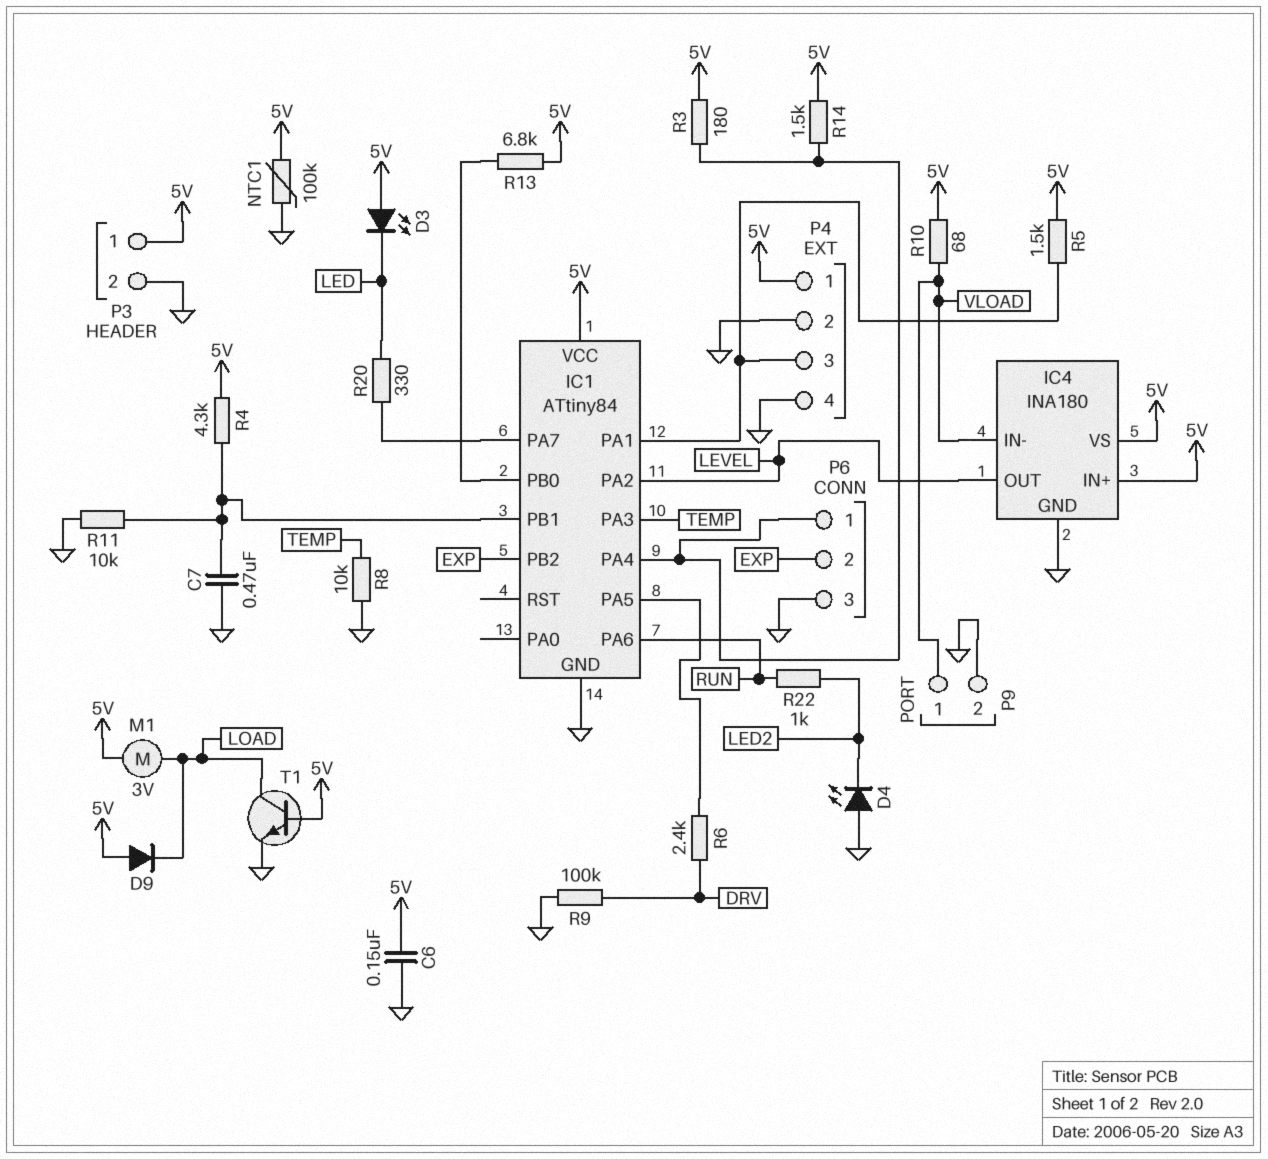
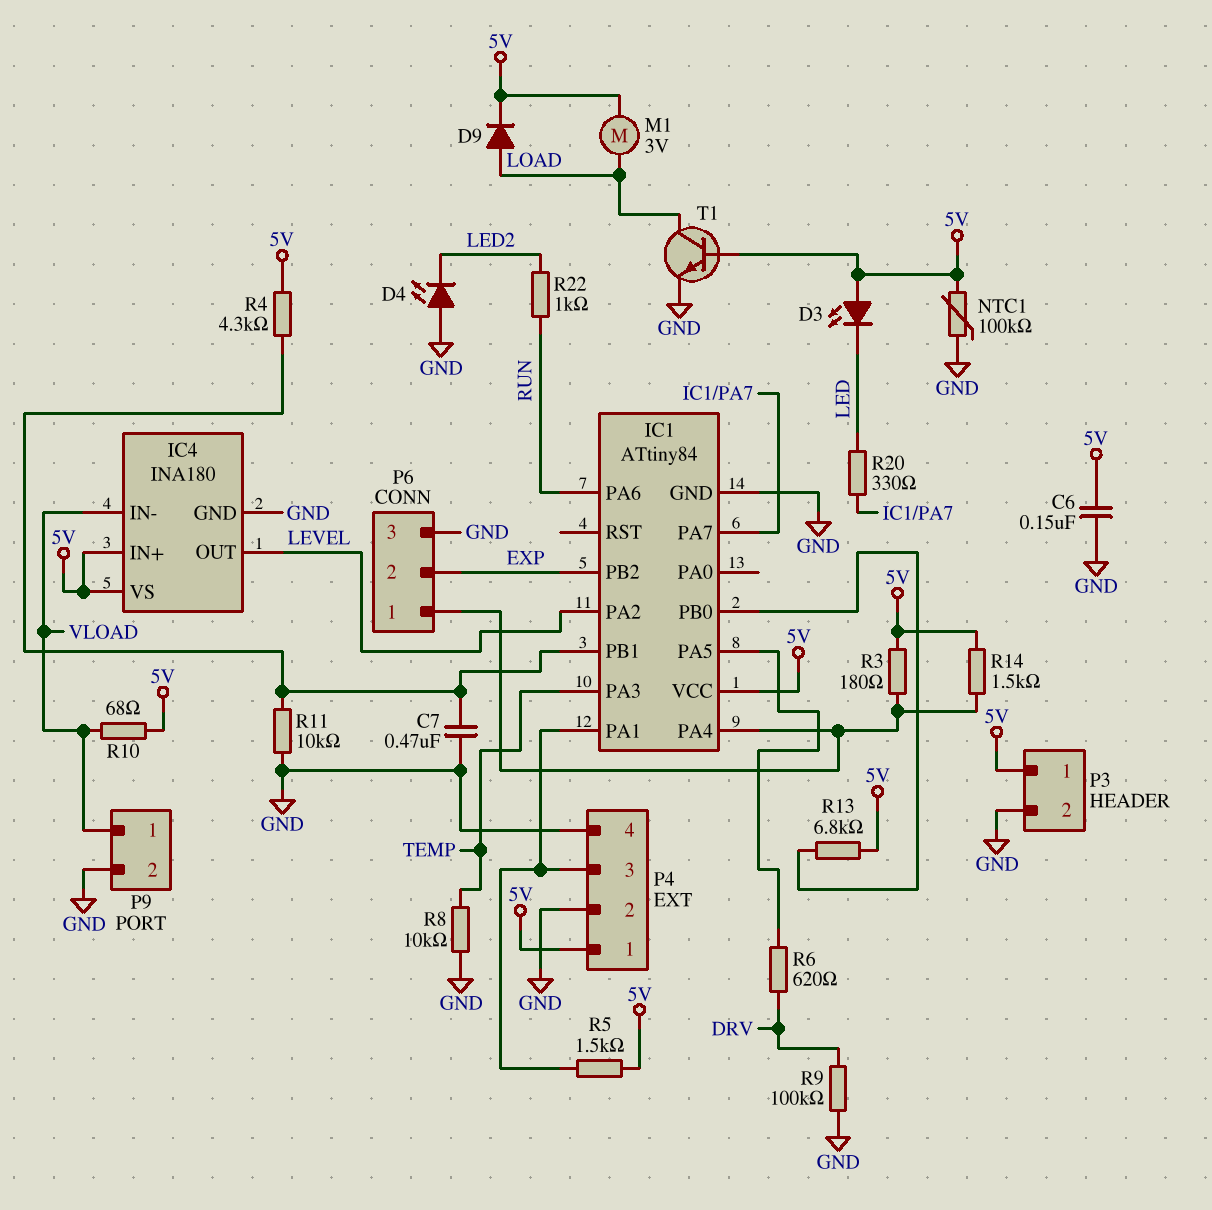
D9: diode (A 5V, K LOAD) -> diode (A LOAD, K 5V)
R6: 2.4k (DRV, IC1/PA5) -> 620 (DRV, IC1/PA5)

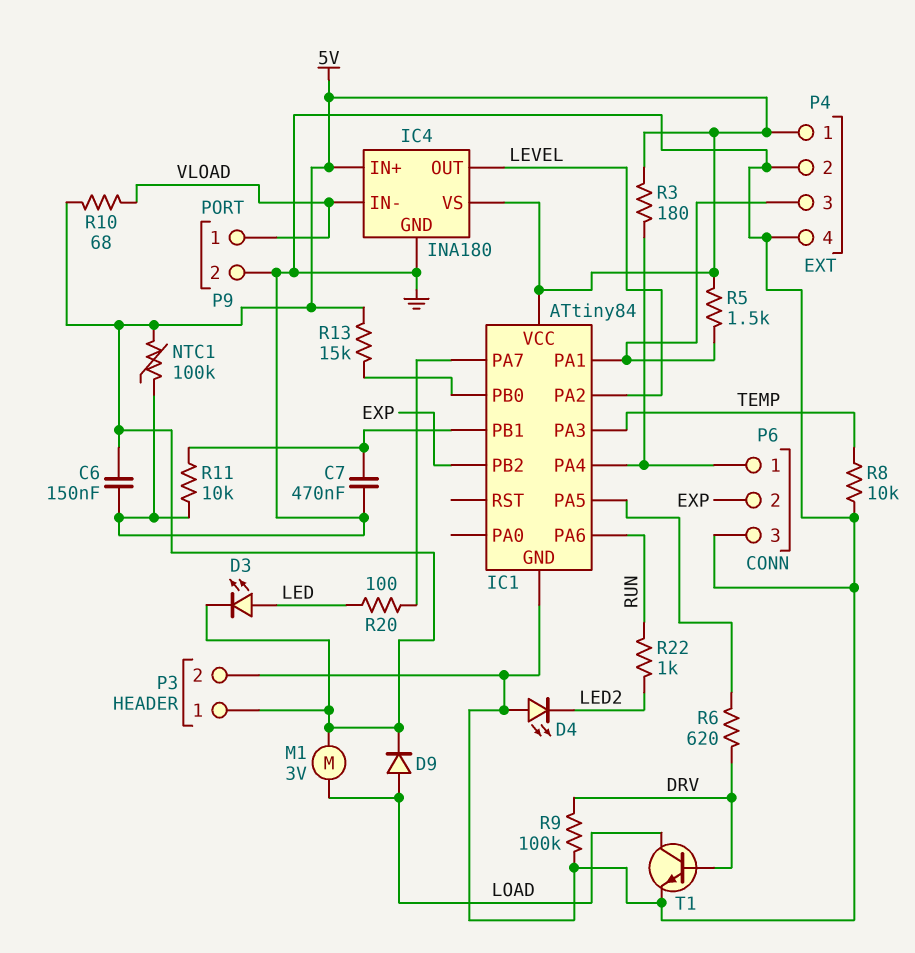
D3: LED (A 5V, K LED) -> LED (A LED, K 5V)
R4: 4.3k (5V, IC1/PB1) -> none
R13: 6.8k (5V, IC1/PB0) -> 15k (5V, IC1/PB0)
R14: 1.5k (5V, IC1/PA4) -> none
R20: 330 (IC1/PA7, LED) -> 100 (IC1/PA7, LED)
T1: NPN (B 5V, C LOAD, E GND) -> NPN (B DRV, C LOAD, E GND)

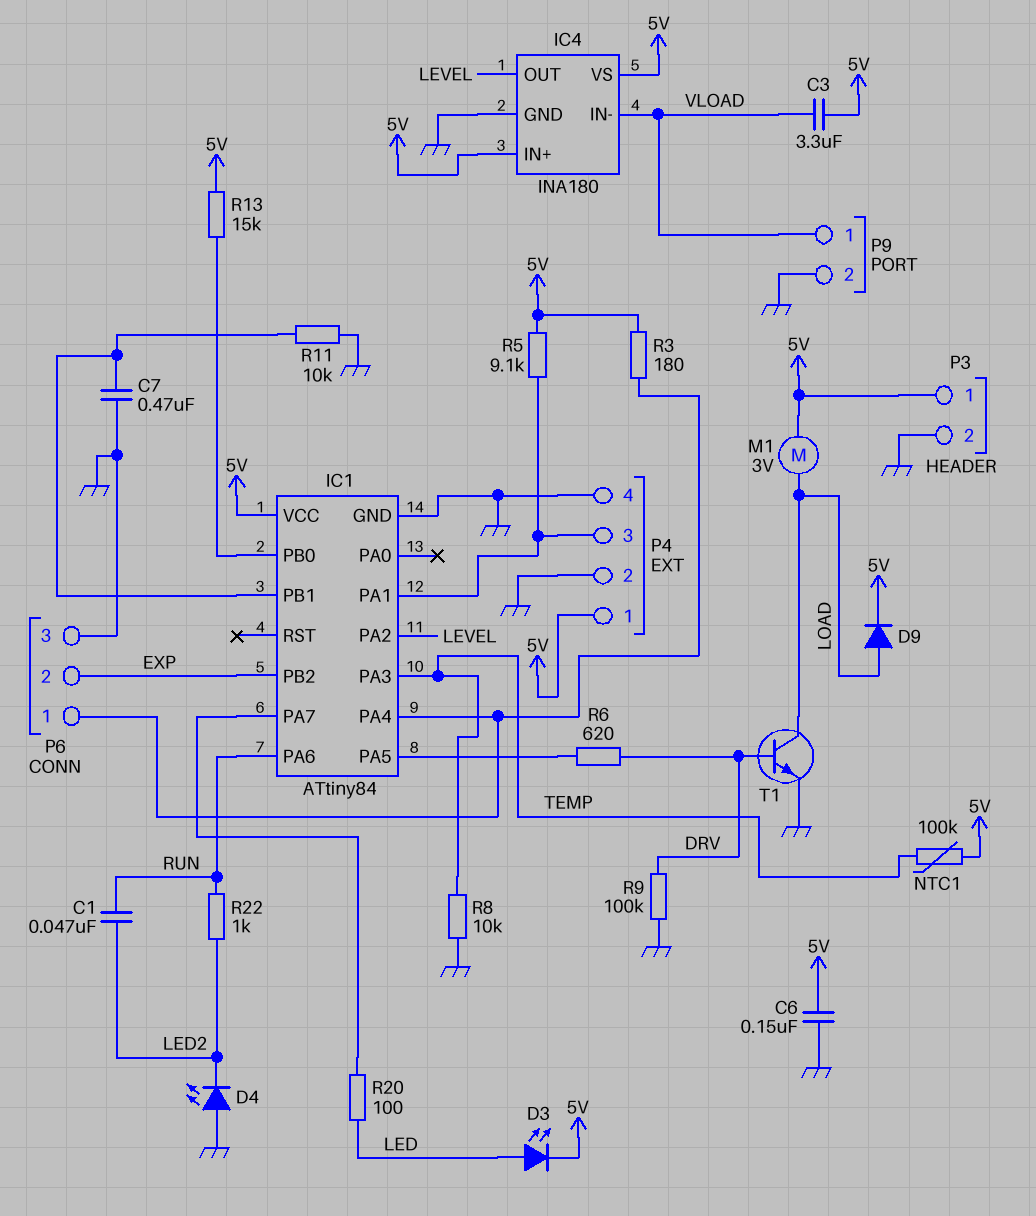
C1: none -> 47nF (LED2, RUN)
C3: none -> 3.3uF (5V, VLOAD)
NTC1: 100k (5V, GND) -> 100k (5V, TEMP)
R5: 1.5k (5V, IC1/PA1) -> 9.1k (5V, IC1/PA1)
R10: 68 (5V, VLOAD) -> none

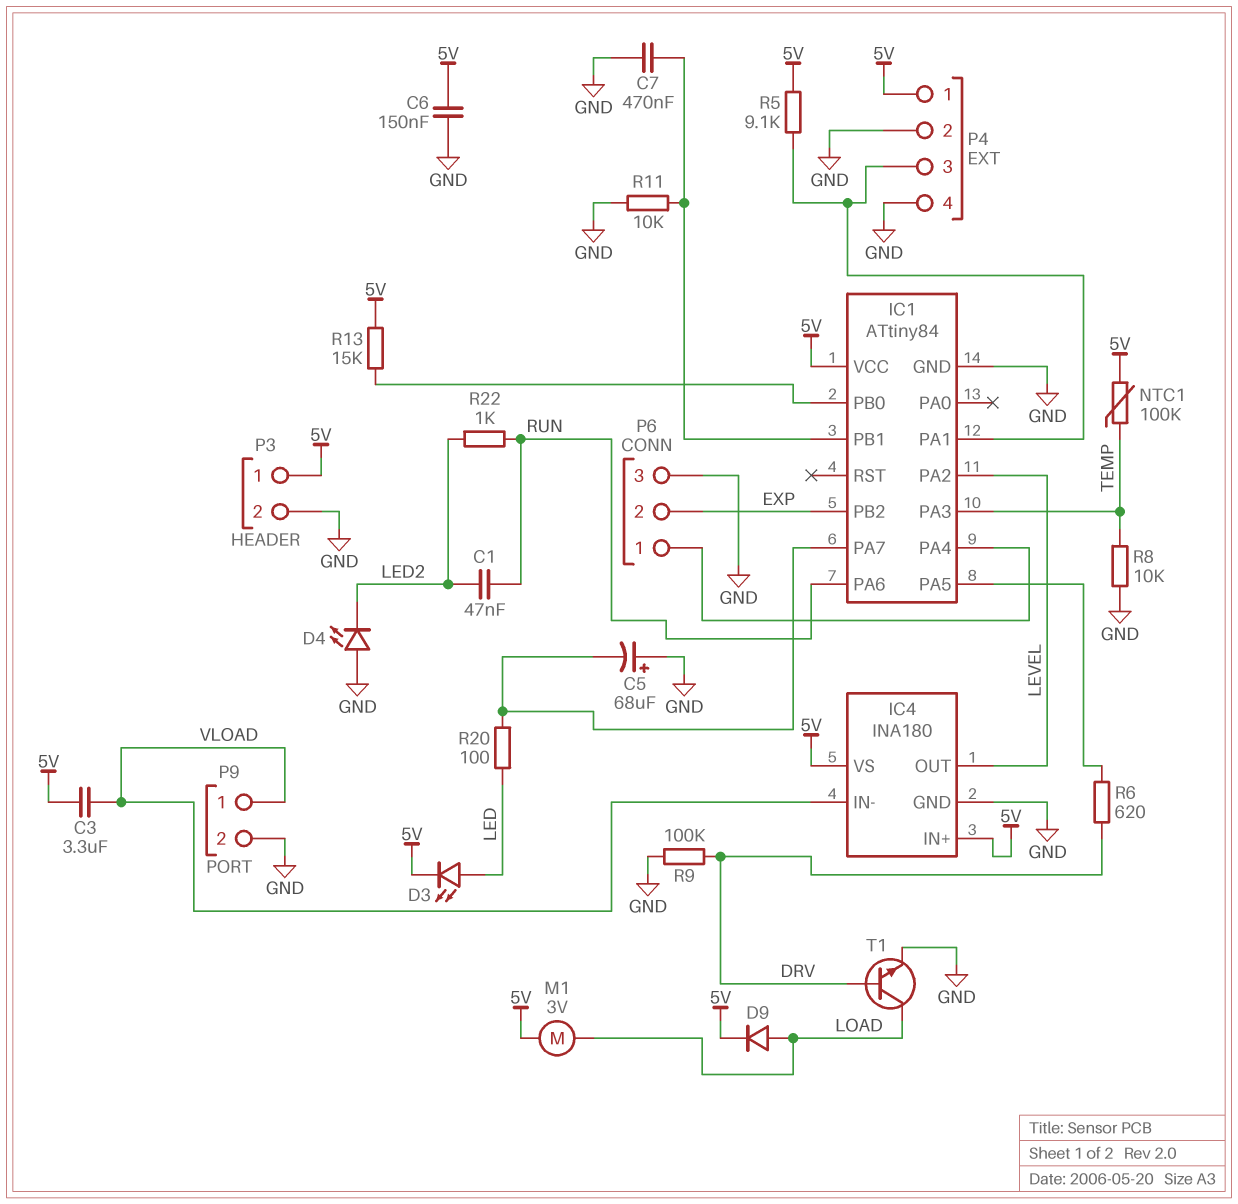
C5: none -> 68uF (plus GND, minus IC1/PA7)
R3: 180 (5V, IC1/PA4) -> none

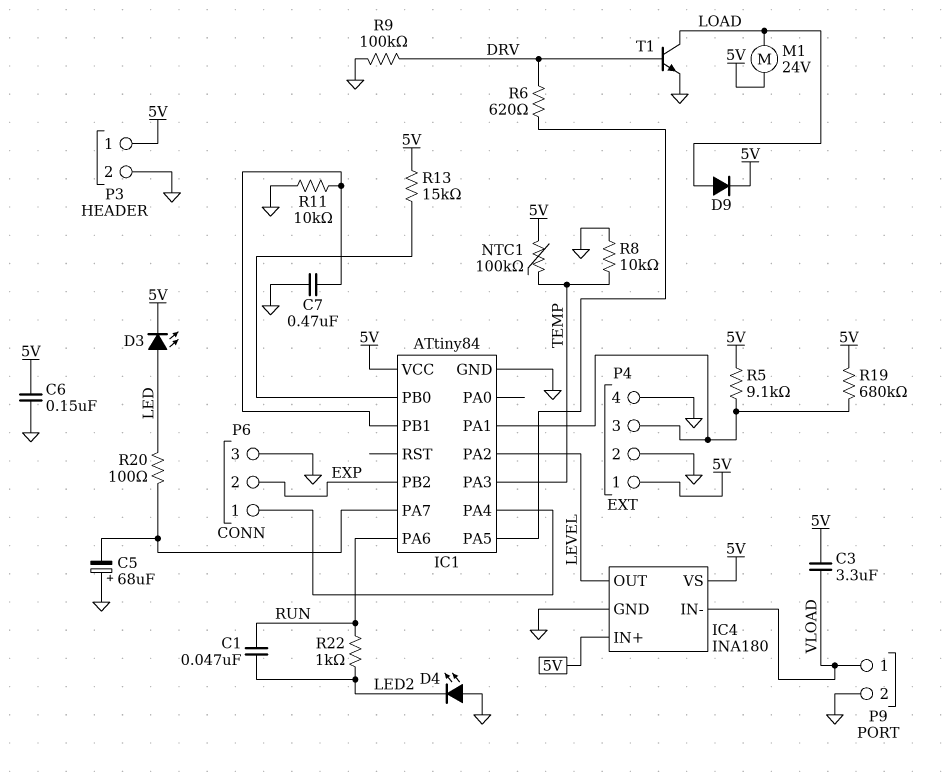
M1: motor 3V (5V, LOAD) -> motor 24V (5V, LOAD)
R19: none -> 680k (5V, IC1/PA1)

